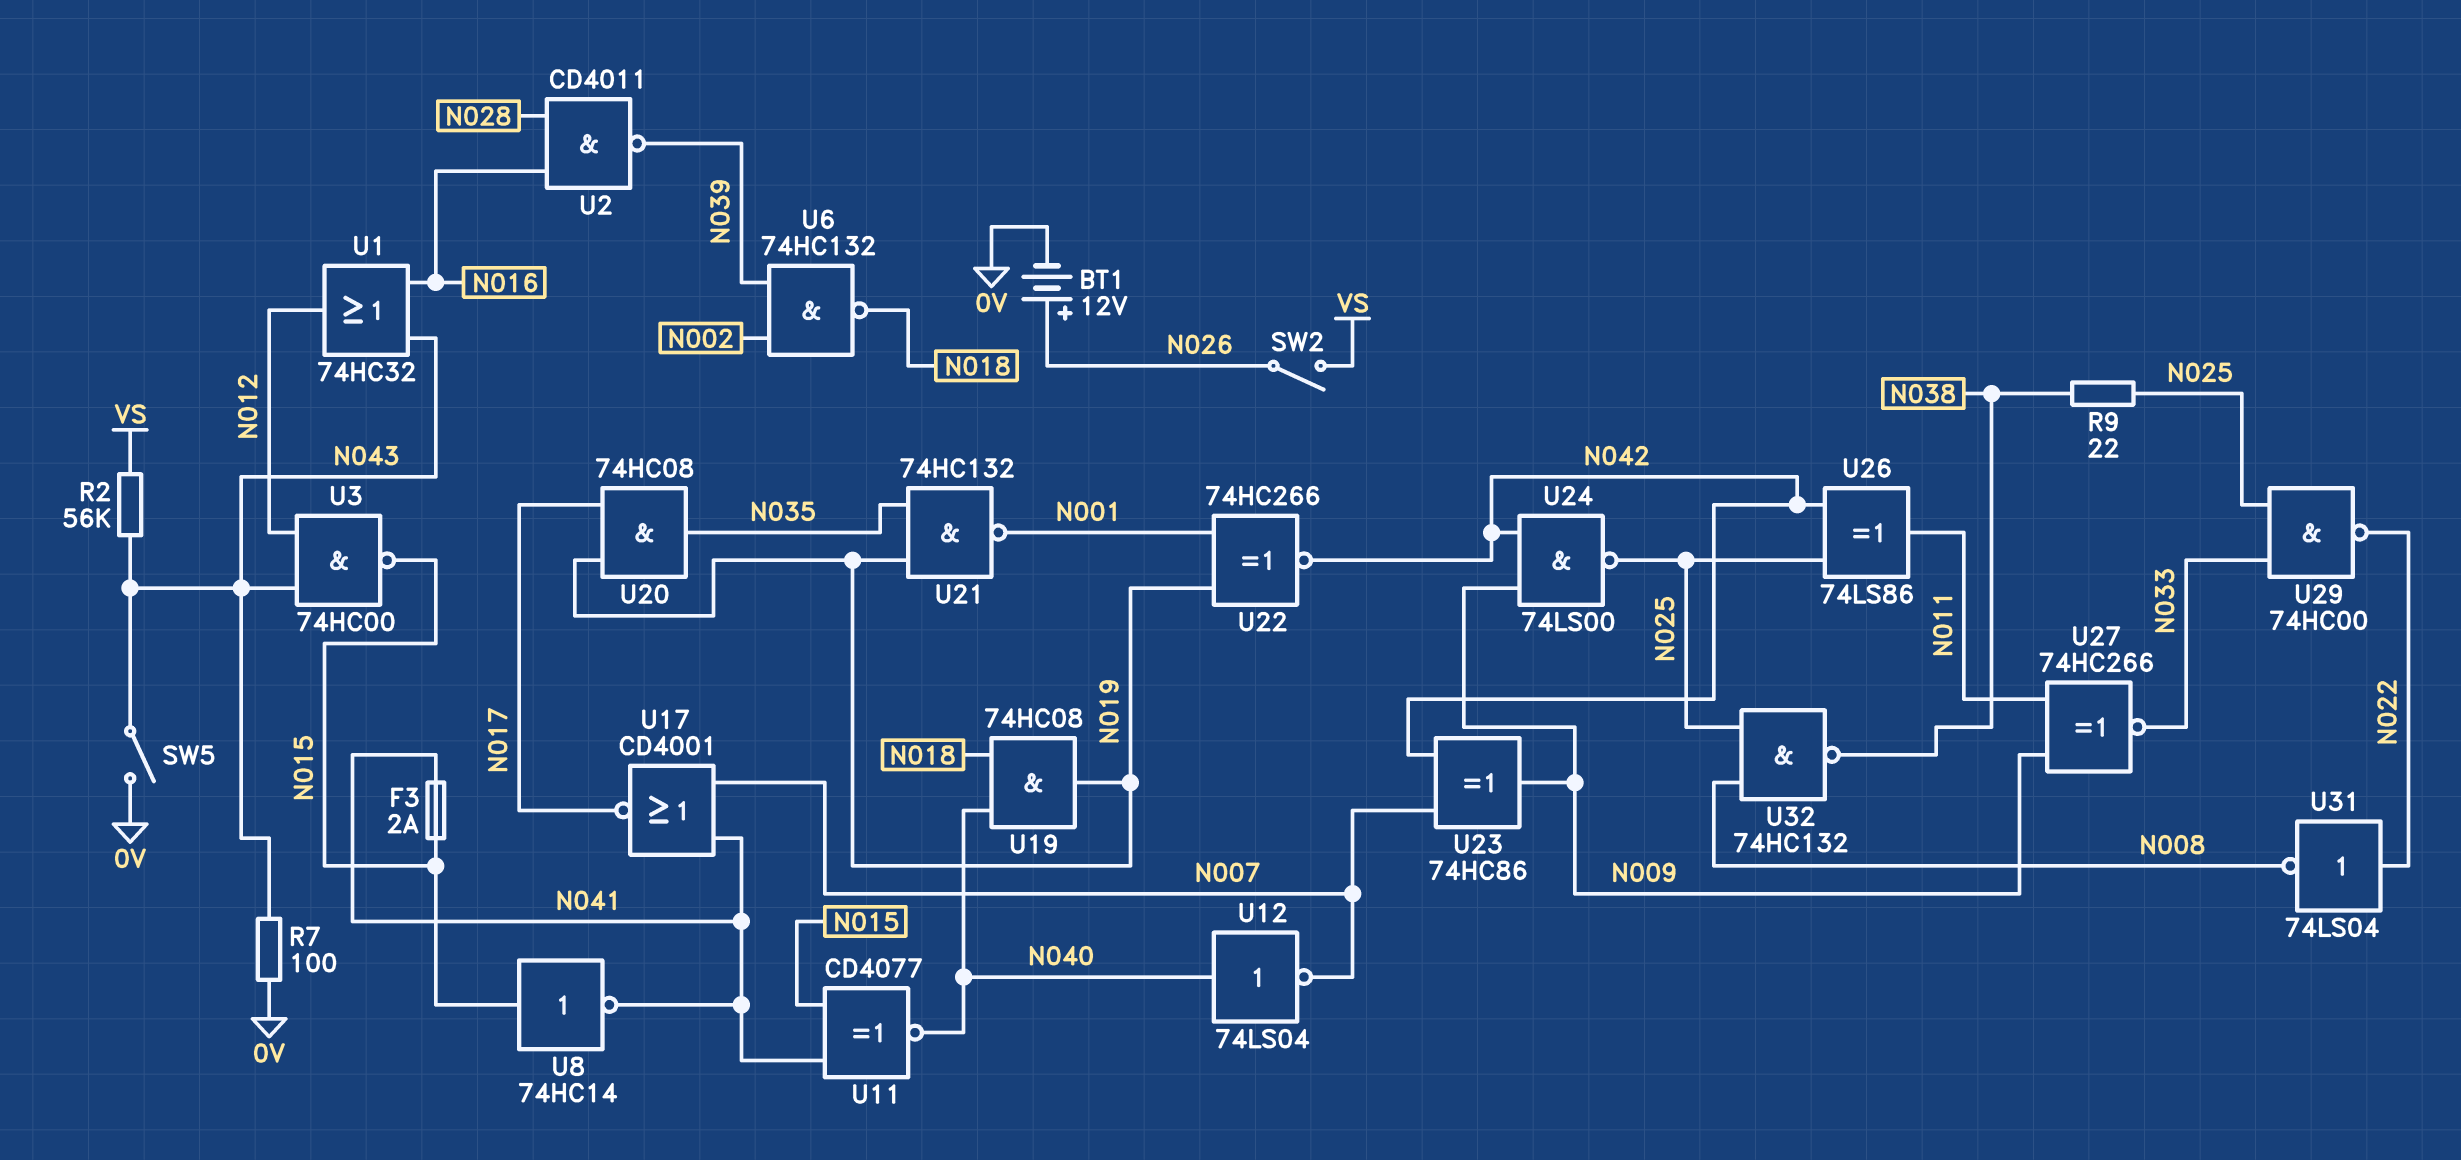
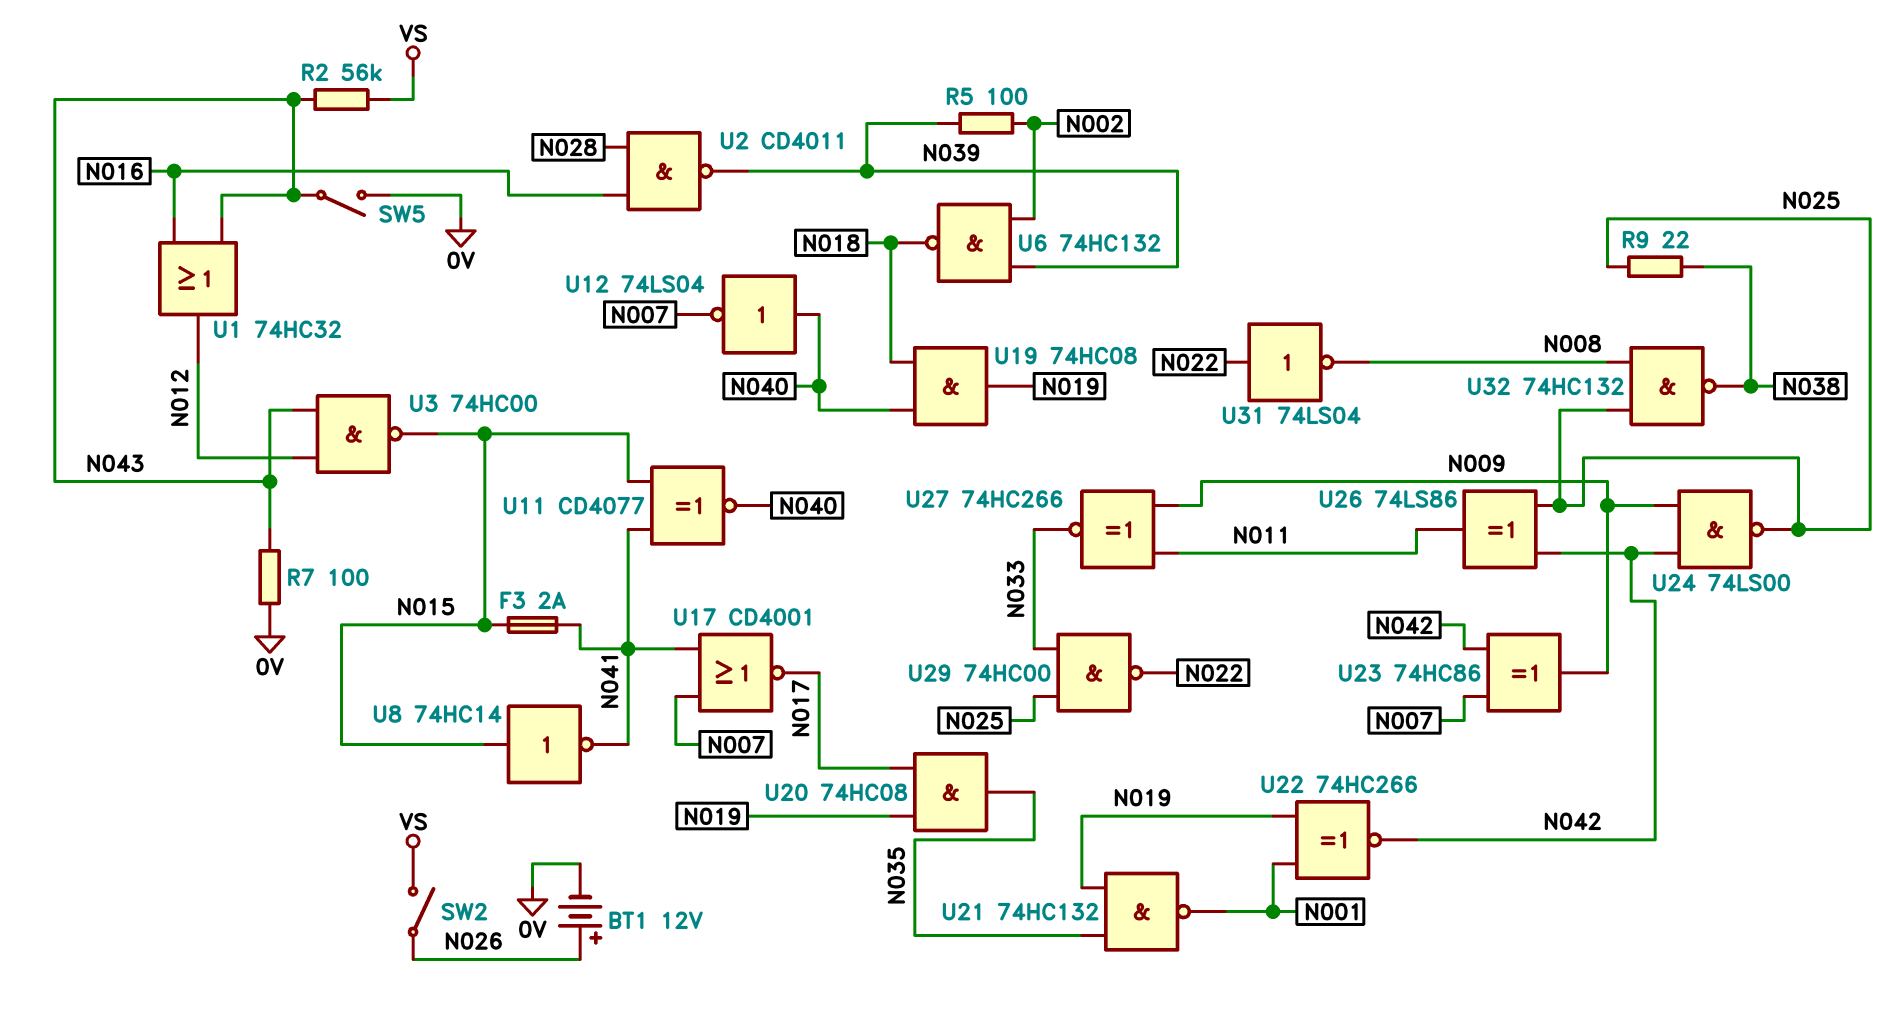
R5: none -> 100 (N002, N039)

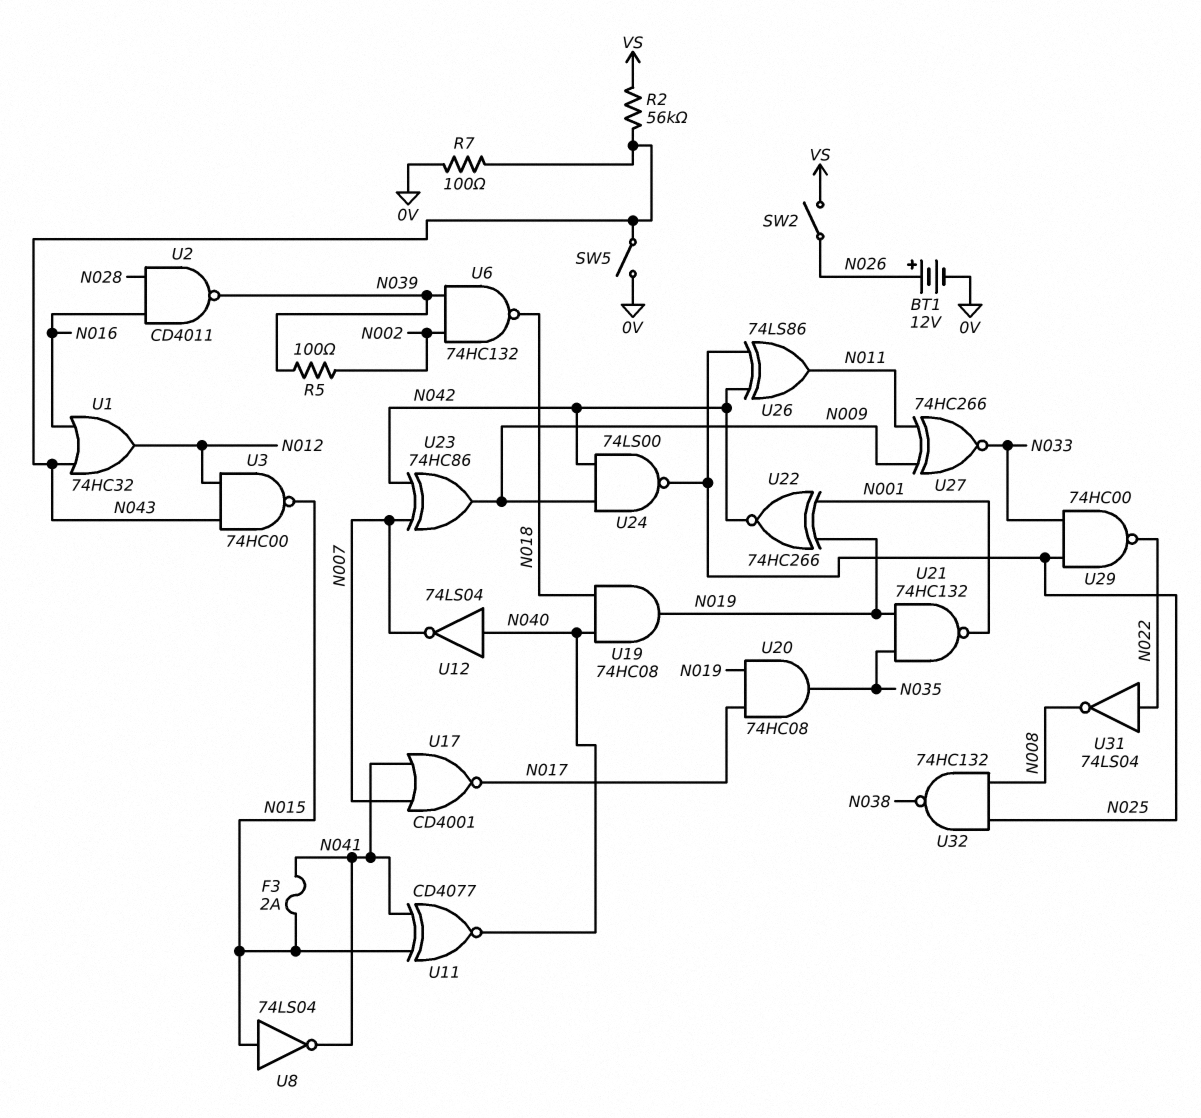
R9: 22 (N025, N038) -> none
U8: NOT 74HC14 (in N015, out N041) -> NOT 74LS04 (in N015, out N041)

